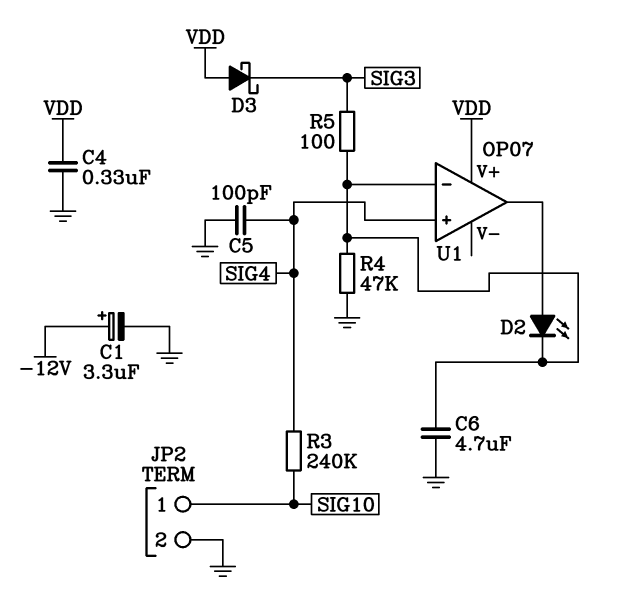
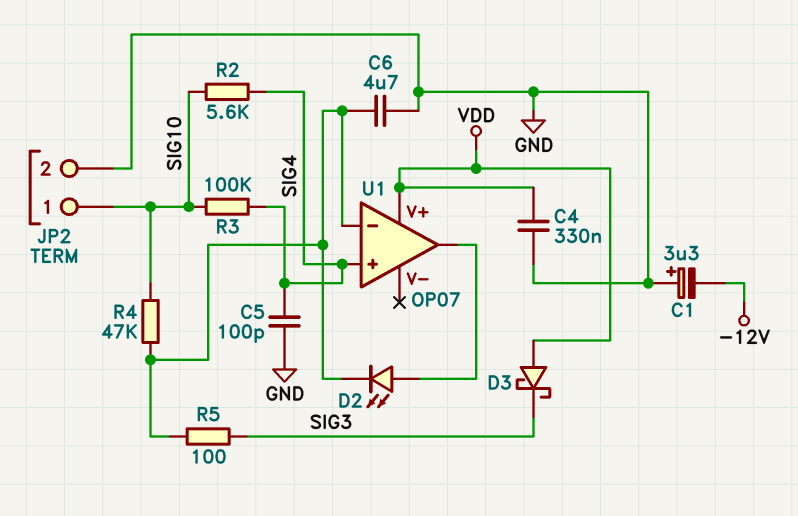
C1: 3.3uF (plus -12V, minus GND) -> 3.3uF (plus GND, minus -12V)
R2: none -> 5.6k (SIG4, SIG10)
R3: 240k (SIG4, SIG10) -> 100k (SIG4, SIG10)
R4: 47k (GND, U1/in-) -> 47k (SIG10, U1/in-)

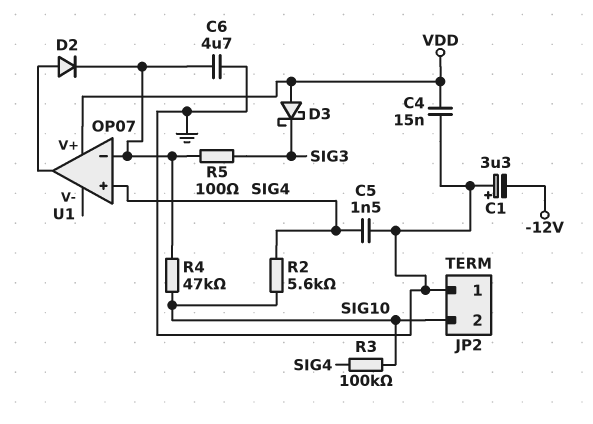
C4: 330nF (GND, VDD) -> 15nF (GND, VDD)
C5: 100pF (GND, SIG4) -> 1.5nF (GND, SIG4)
D2: LED (A U1/out, K U1/in-) -> diode (A U1/out, K U1/in-)
JP2 pin 1: SIG10 -> GND
JP2 pin 2: GND -> SIG10

